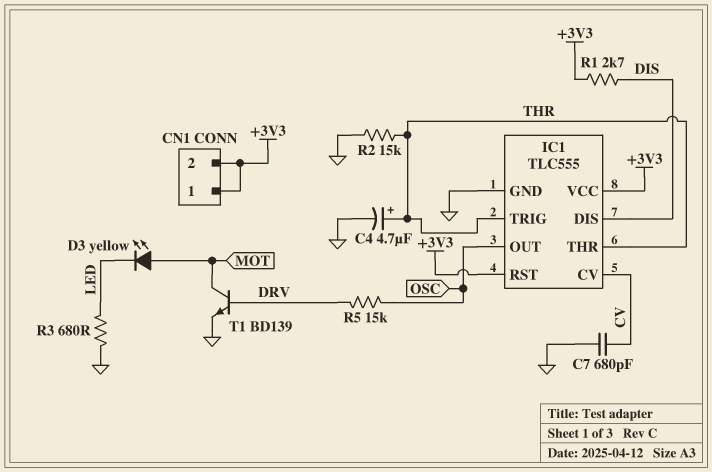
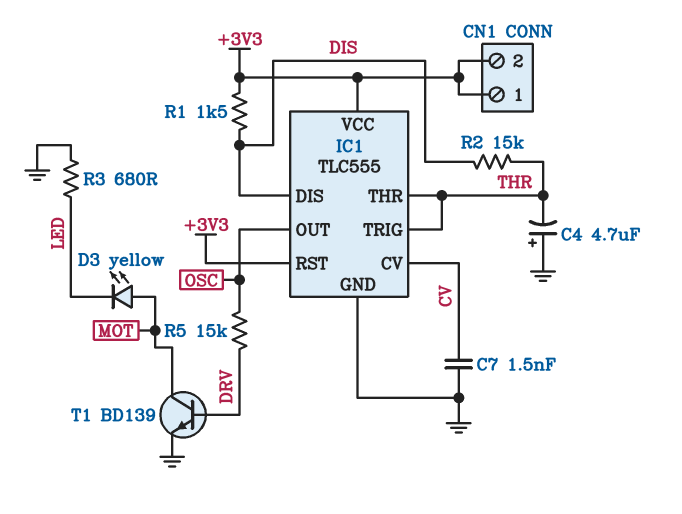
C4: 4.7uF (plus THR, minus GND) -> 4.7uF (plus GND, minus THR)
C7: 680pF (CV, GND) -> 1.5nF (CV, GND)
R1: 2.7k (+3V3, DIS) -> 1.5k (+3V3, DIS)
R2: 15k (GND, THR) -> 15k (DIS, THR)

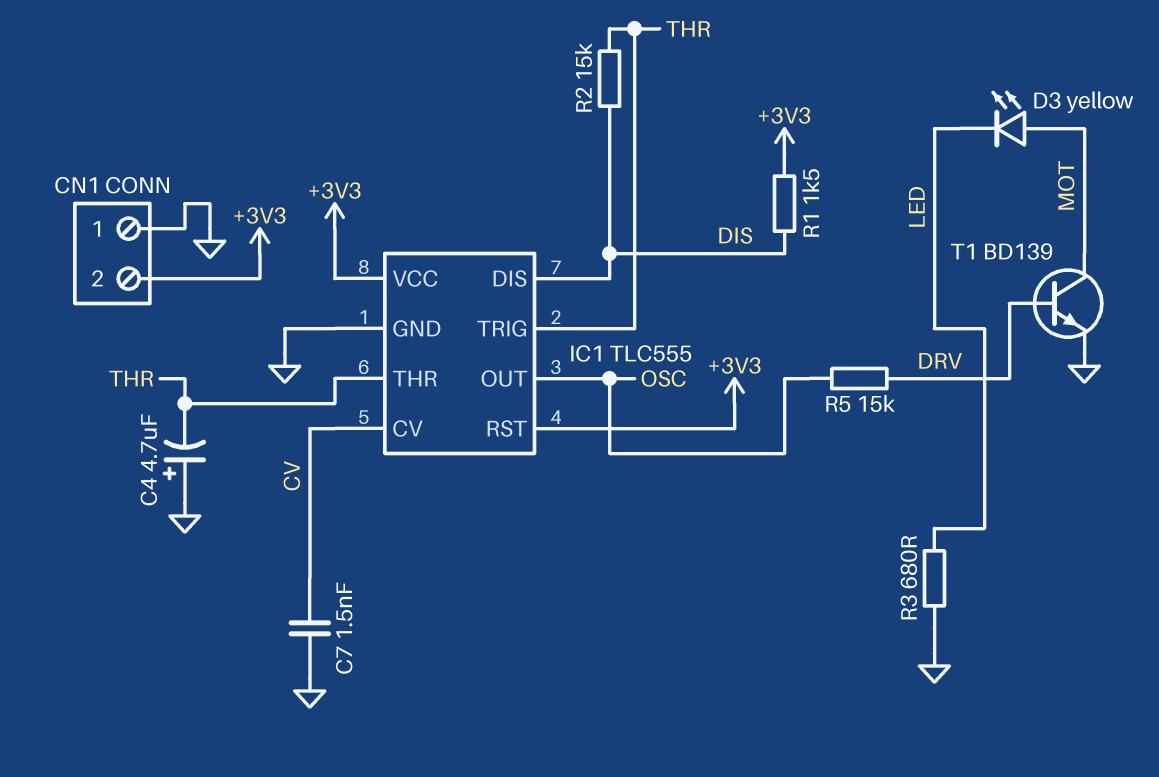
CN1 pin 1: +3V3 -> GND

